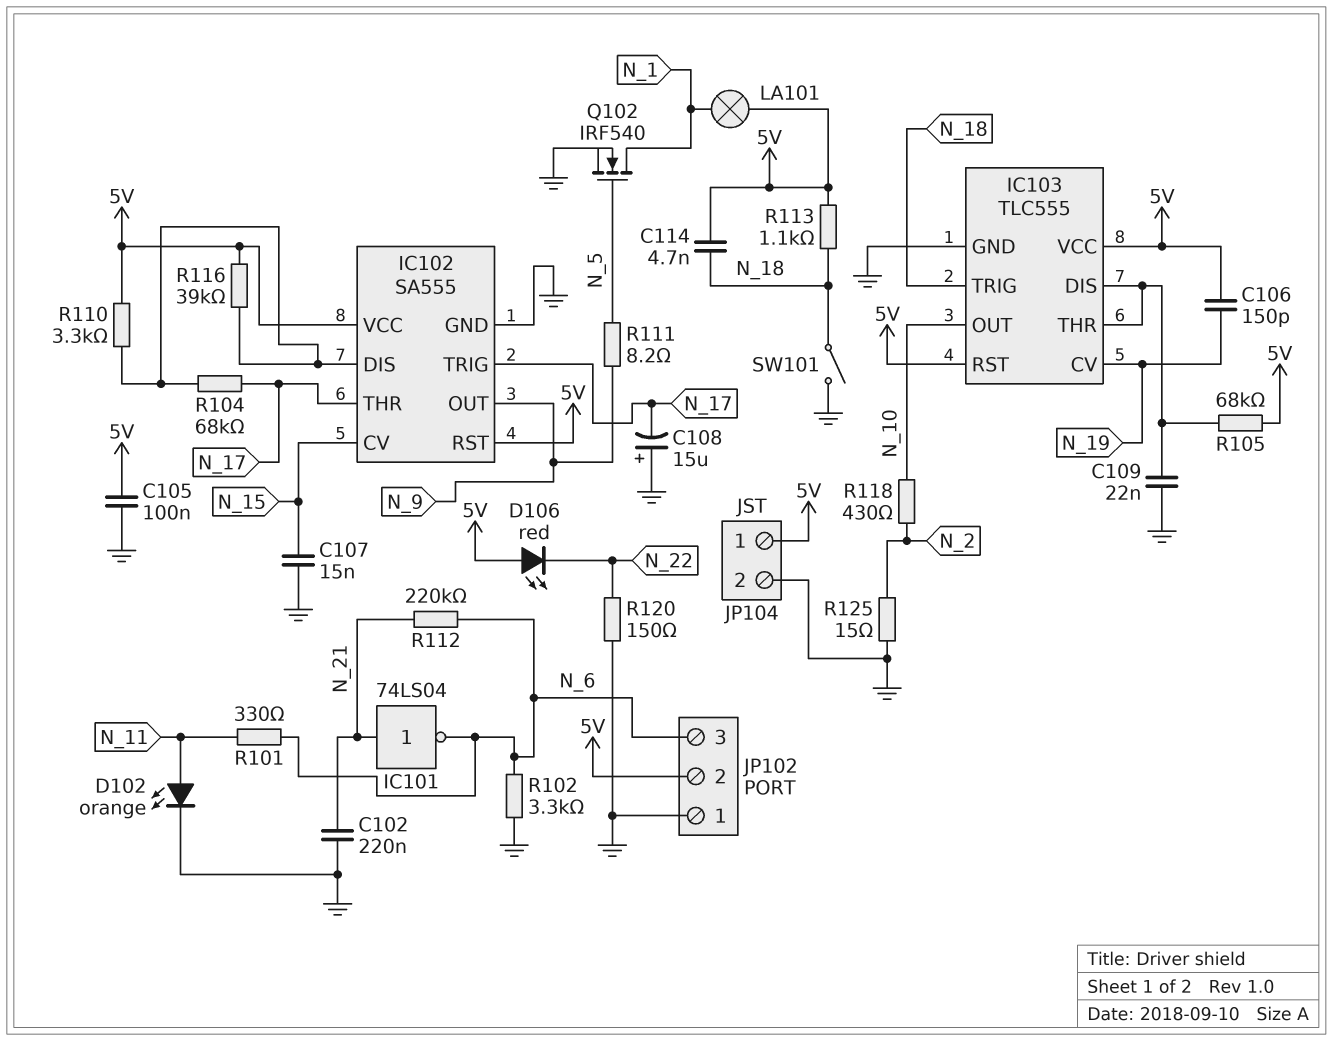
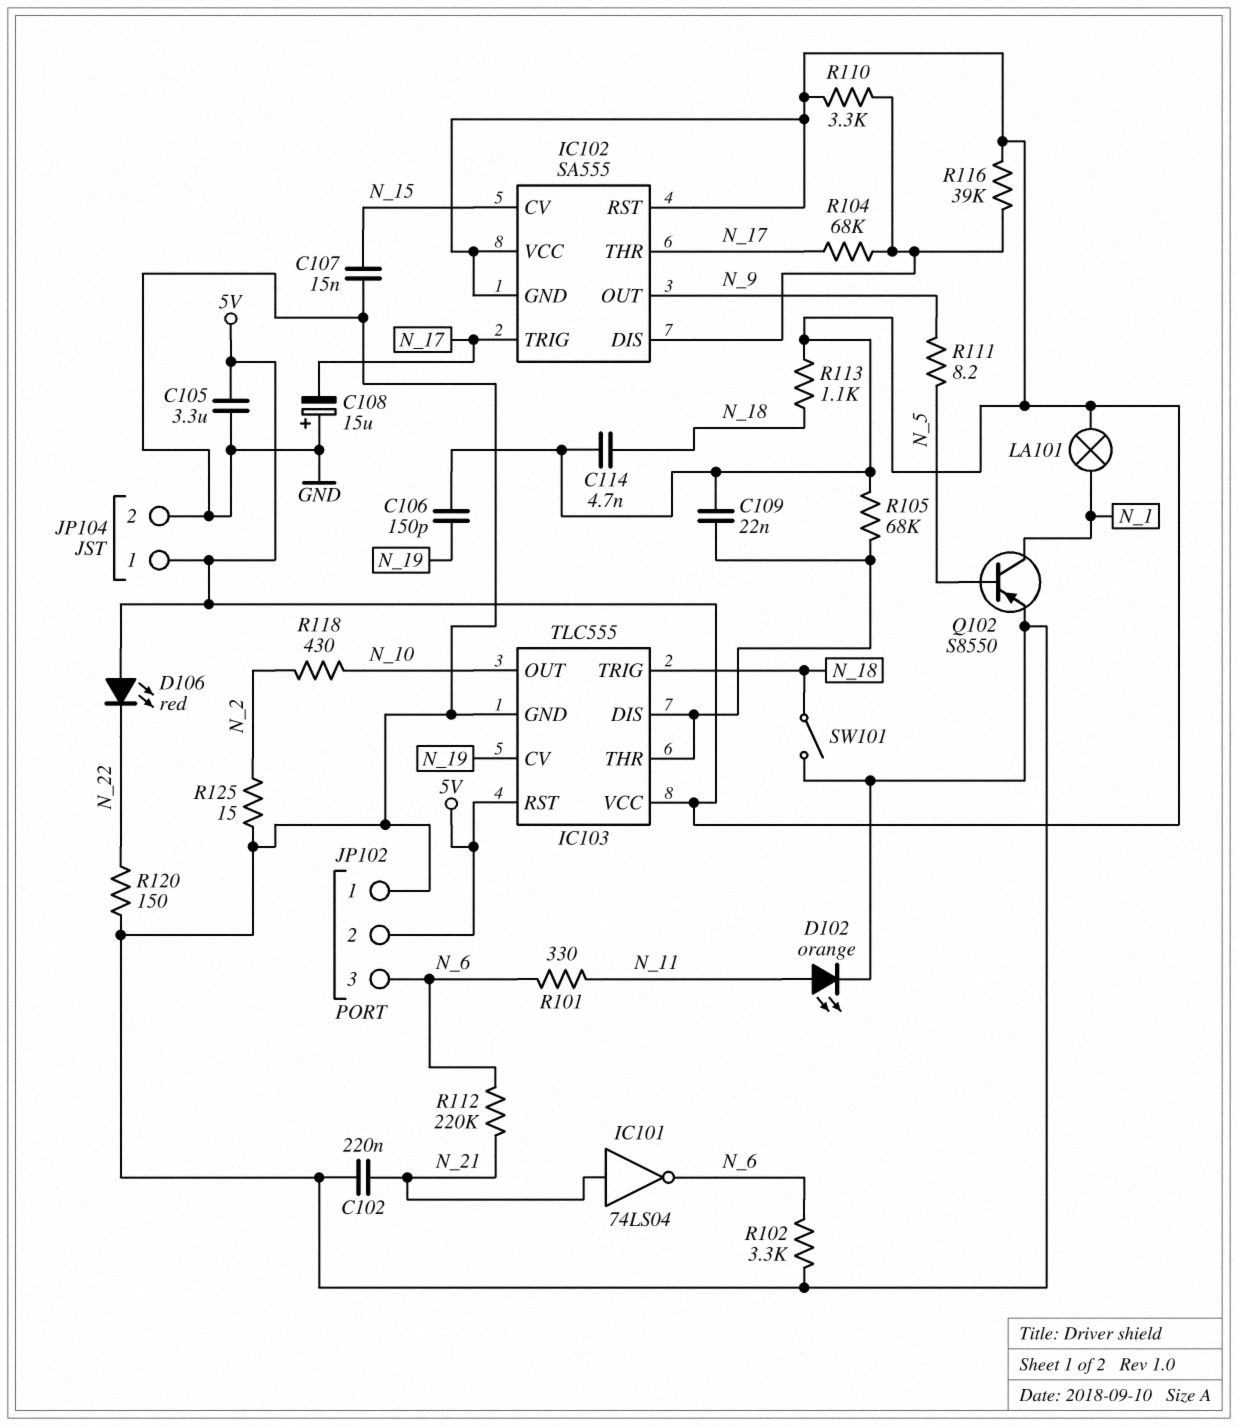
C105: 100nF (5V, GND) -> 3.3uF (5V, GND)
C109: 22nF (GND, IC103/DIS) -> 22nF (5V, IC103/DIS)
IC102 pin GND: GND -> 5V
Q102: NMOS IRF540 (G N_5, D N_1, S GND) -> PNP S8550 (B N_5, C N_1, E GND)

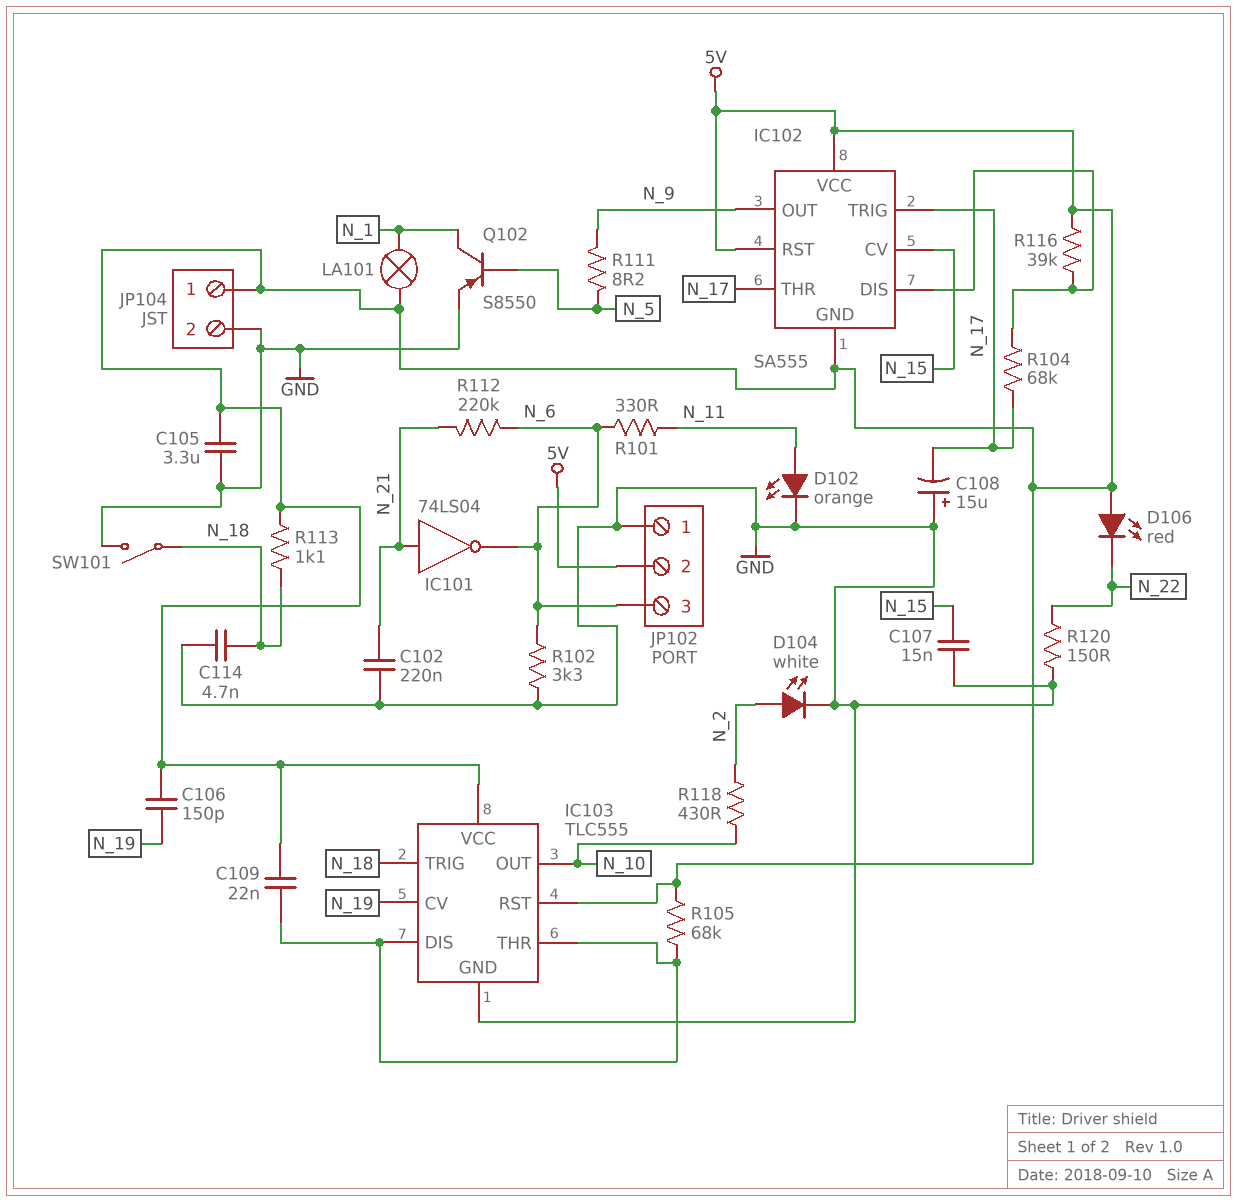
C114: 4.7nF (5V, N_18) -> 4.7nF (GND, N_18)
D104: none -> LED white (A N_2, K GND)
R110: 3.3k (5V, IC102/DIS) -> none
R125: 15 (GND, N_2) -> none

